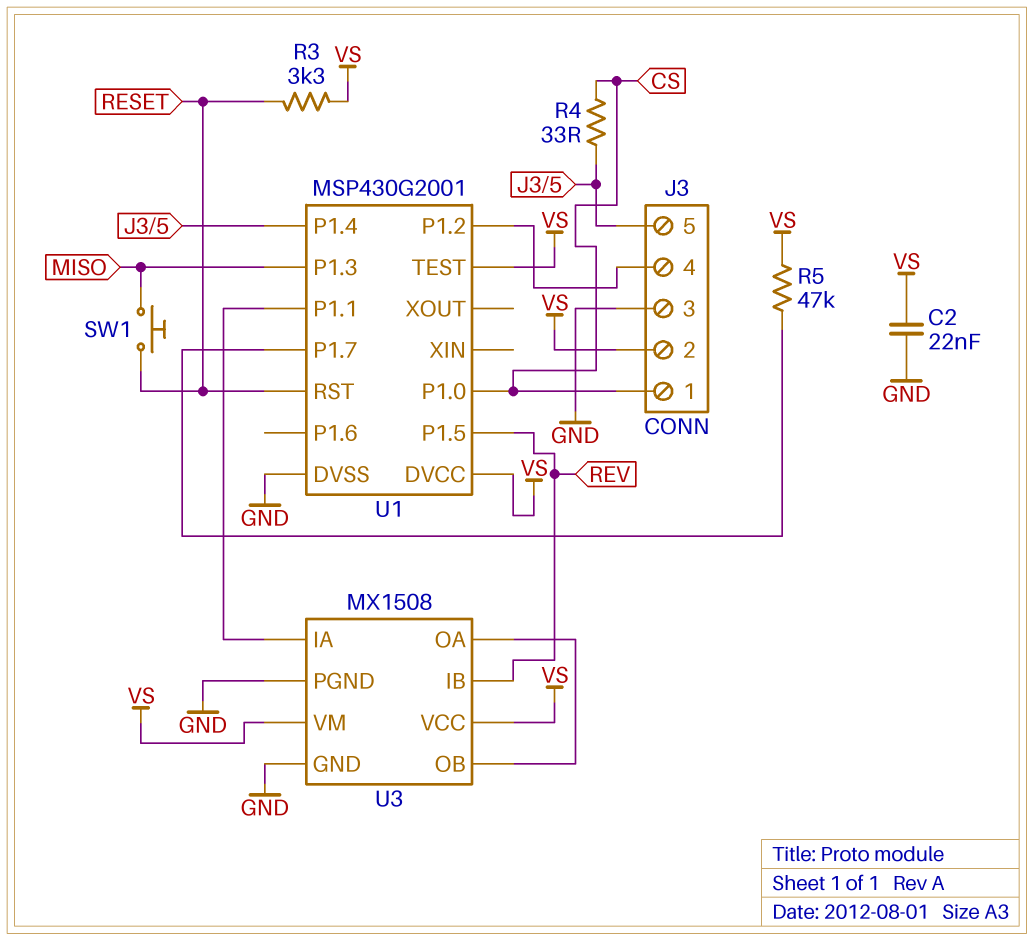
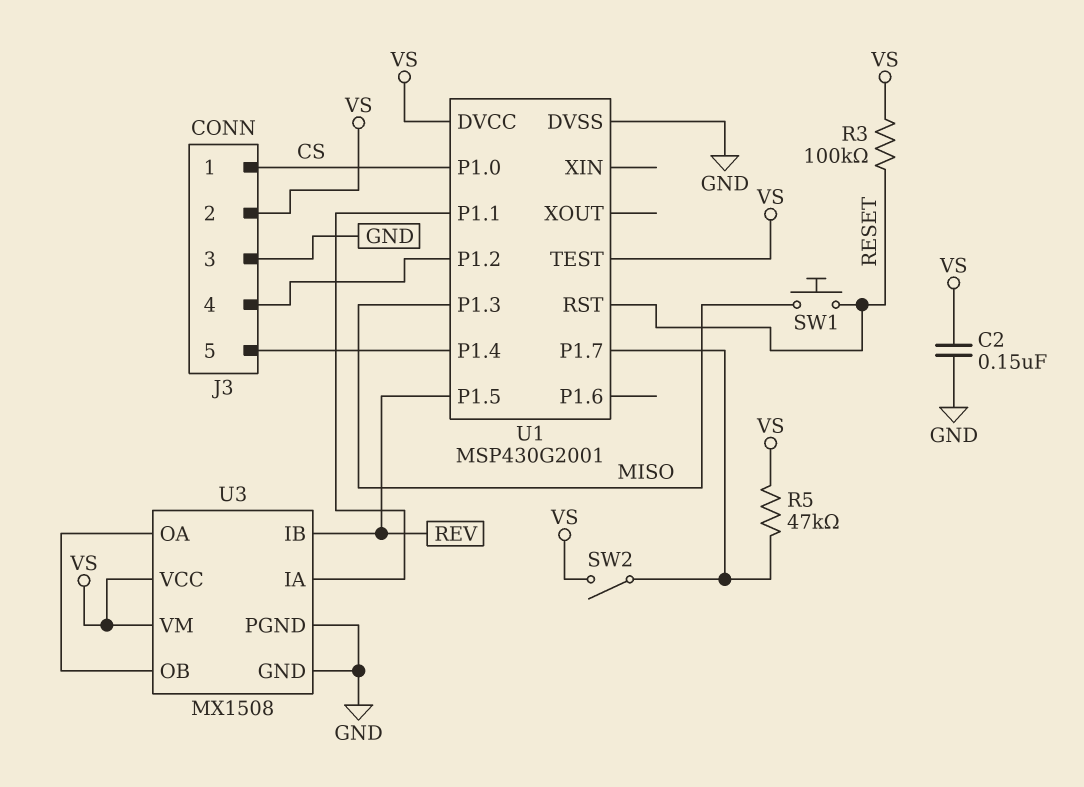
C2: 22nF (GND, VS) -> 150nF (GND, VS)
R3: 3.3k (RESET, VS) -> 100k (RESET, VS)
R4: 33 (CS, J3/5) -> none
SW2: none -> switch (U1/P1.7, VS)

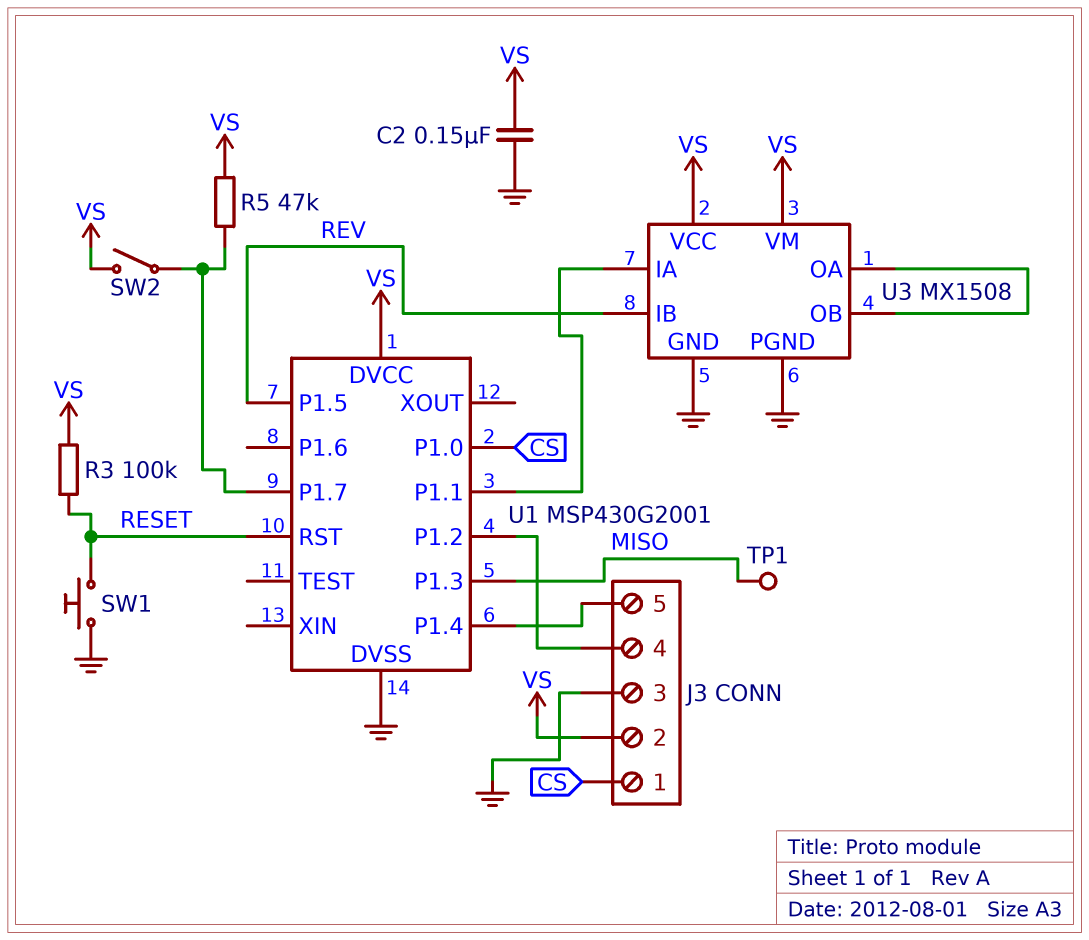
SW1: button (MISO, RESET) -> button (GND, RESET)
TP1: none -> test point (MISO)
U1 pin TEST: VS -> none

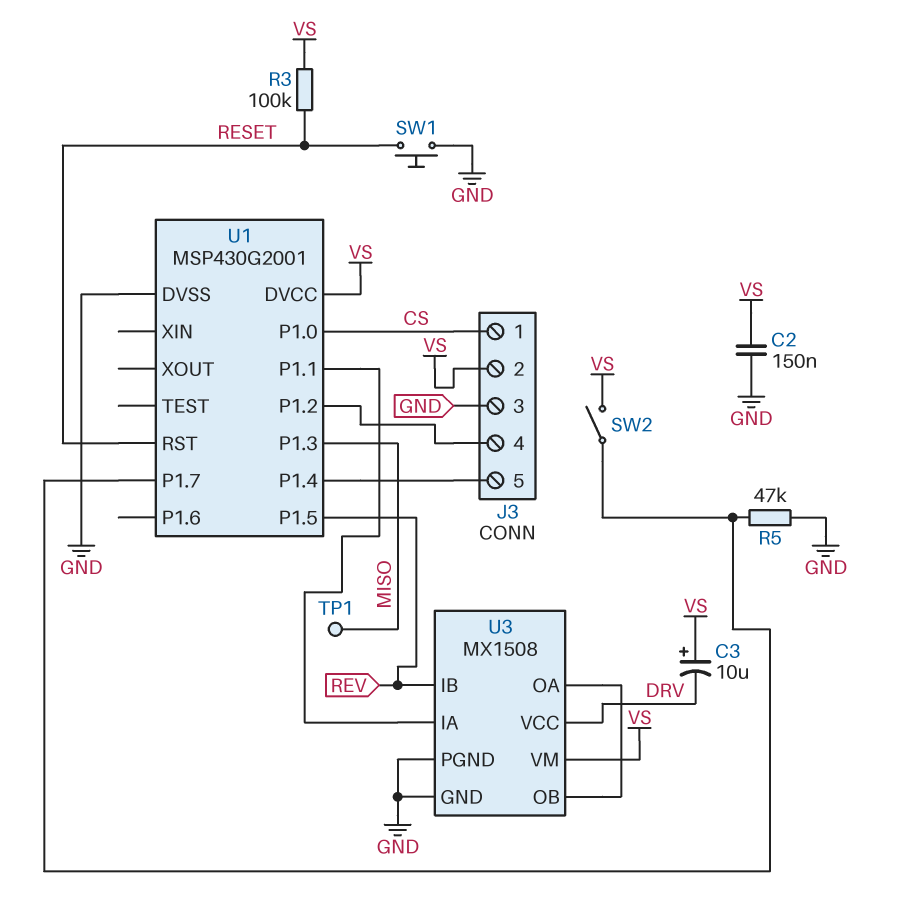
C3: none -> 10uF (plus VS, minus DRV)
R5: 47k (U1/P1.7, VS) -> 47k (GND, U1/P1.7)
U3 pin VCC: VS -> DRV

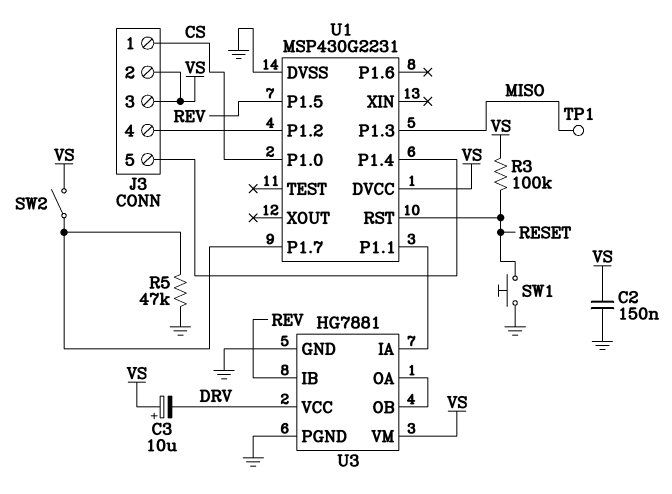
J3 pin 3: GND -> VS
U1: MSP430G2001 -> MSP430G2231
U3: MX1508 -> HG7881

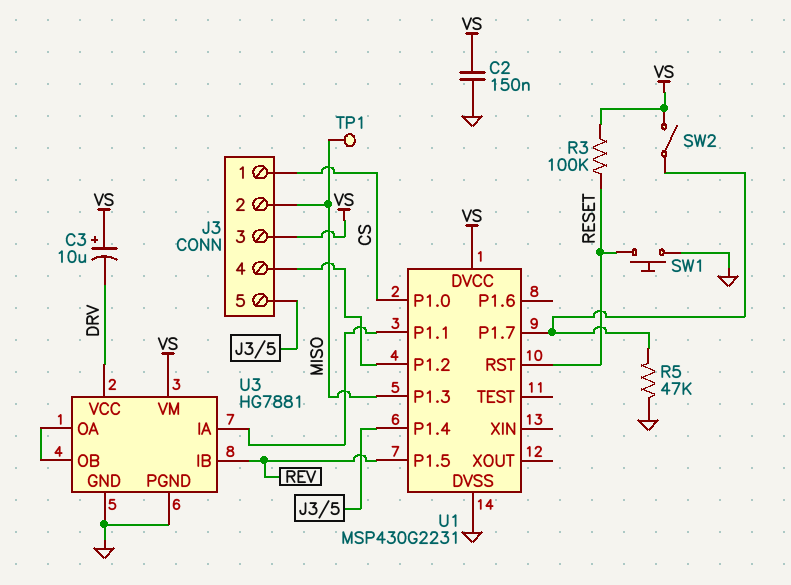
J3 pin 2: VS -> MISO

